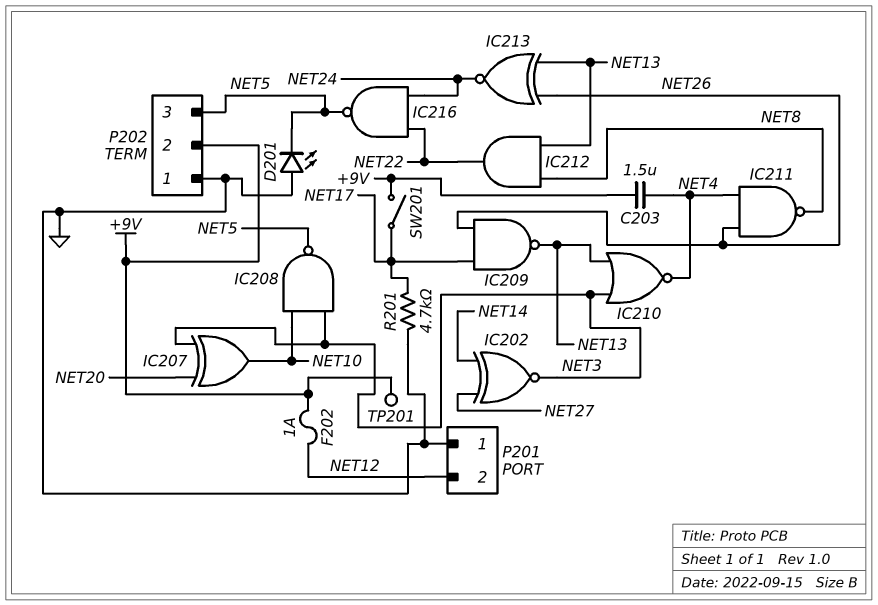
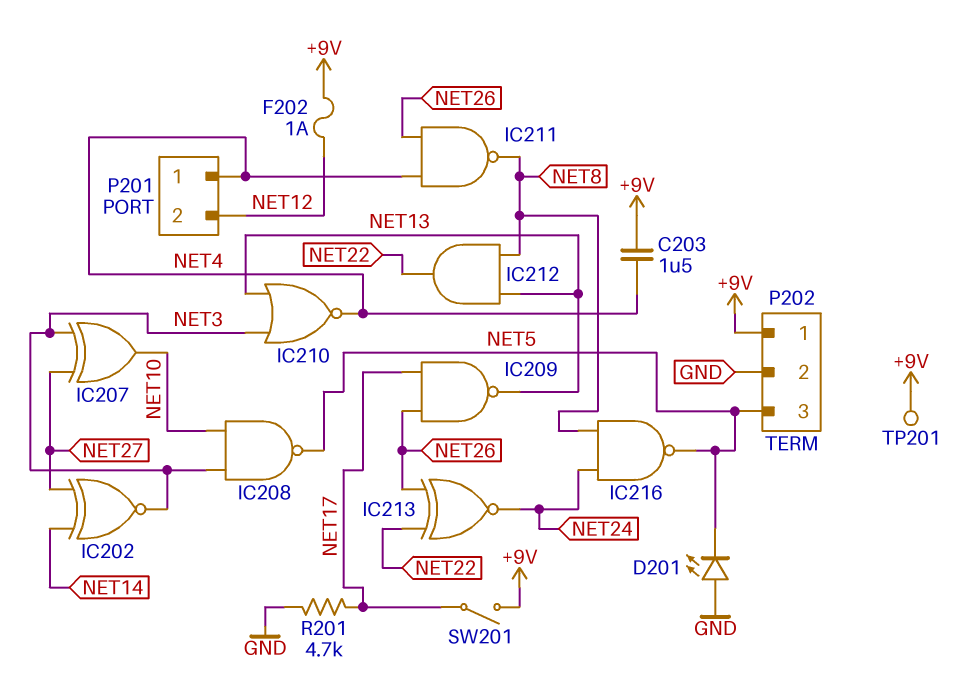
IC207: XOR (in NET3, in NET20, out NET10) -> XOR (in NET3, in NET27, out NET10)
IC213: XNOR (in NET13, in NET26, out NET24) -> XNOR (in NET22, in NET26, out NET24)
IC216: NAND (in NET22, in NET24, out NET5) -> NAND (in NET8, in NET24, out NET5)
P201 pin 1: GND -> NET4
P202 pin 1: GND -> +9V
P202 pin 2: +9V -> GND

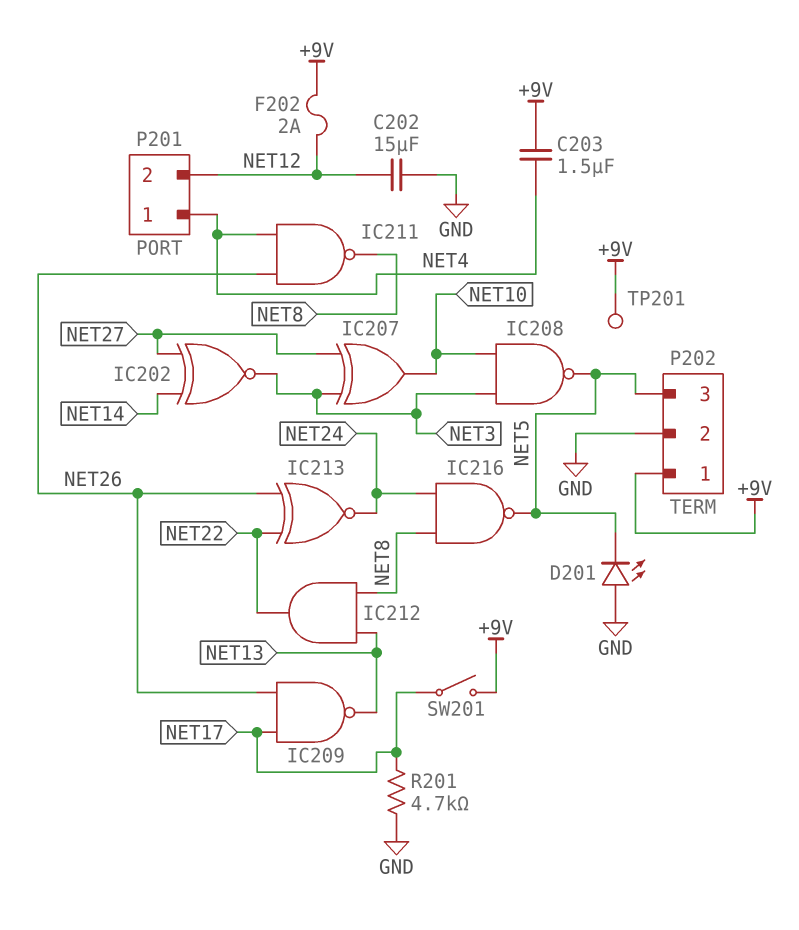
C202: none -> 15uF (GND, NET12)
F202: 1A (+9V, NET12) -> 2A (+9V, NET12)
IC210: NOR (in NET3, in NET13, out NET4) -> none

